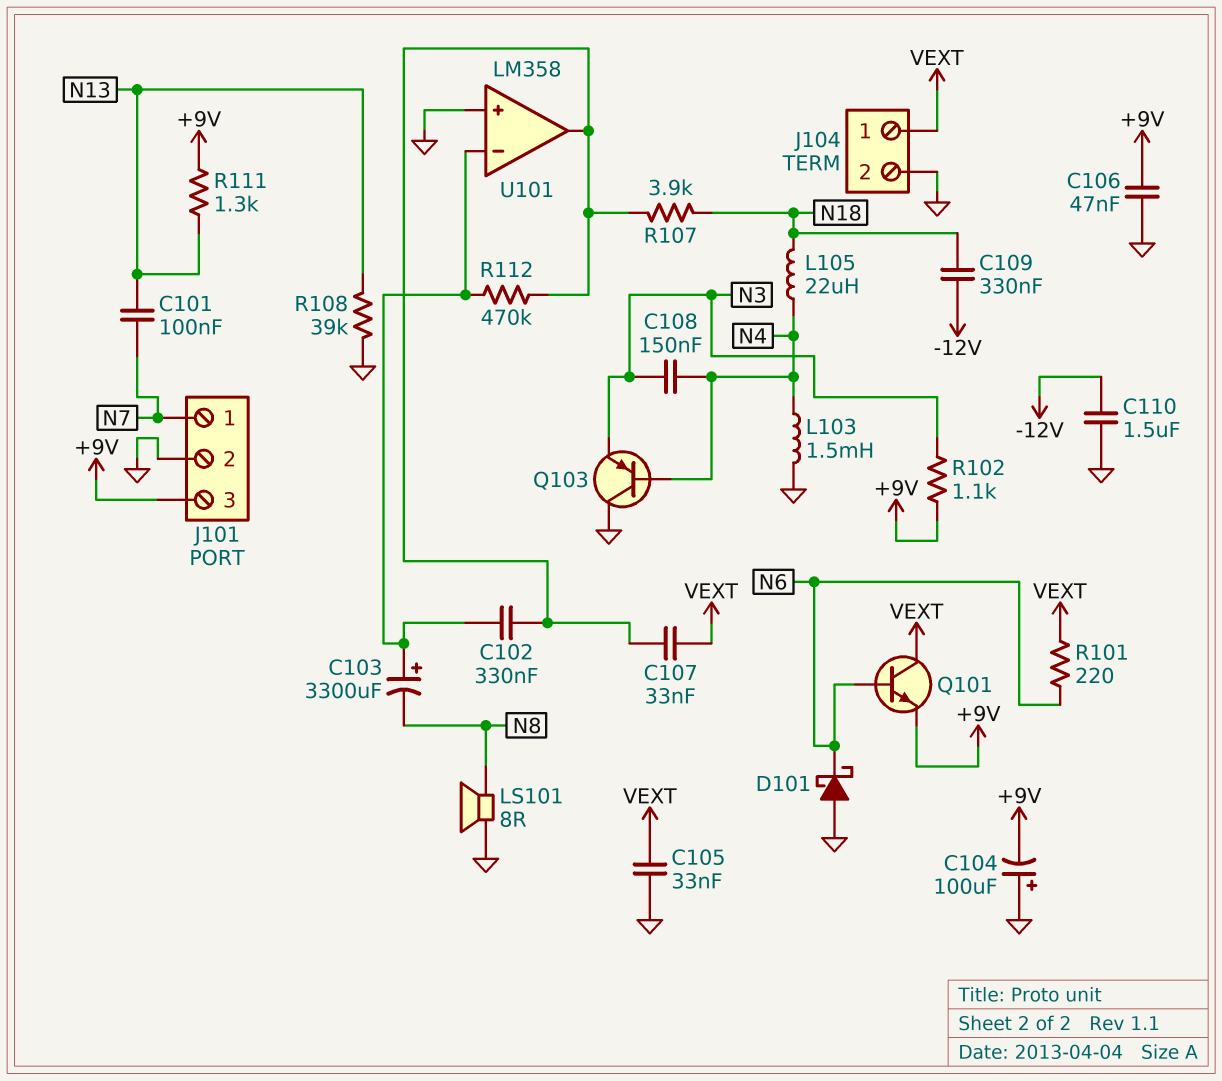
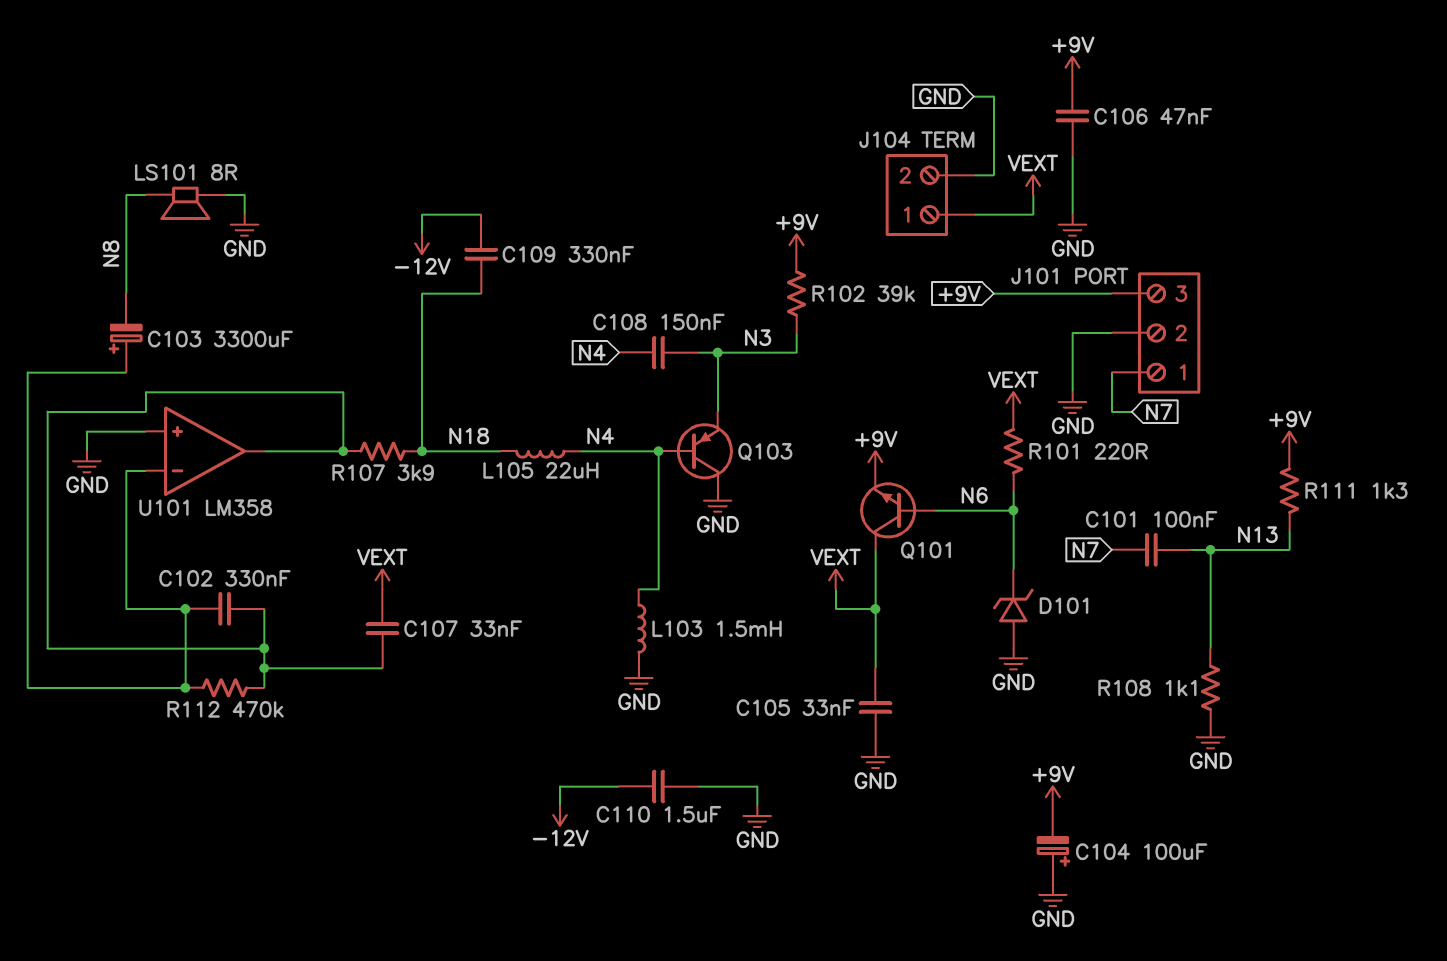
D101: schottky (A GND, K N6) -> zener (A GND, K N6)
R102: 1.1k (+9V, N3) -> 39k (+9V, N3)
R108: 39k (GND, N13) -> 1.1k (GND, N13)

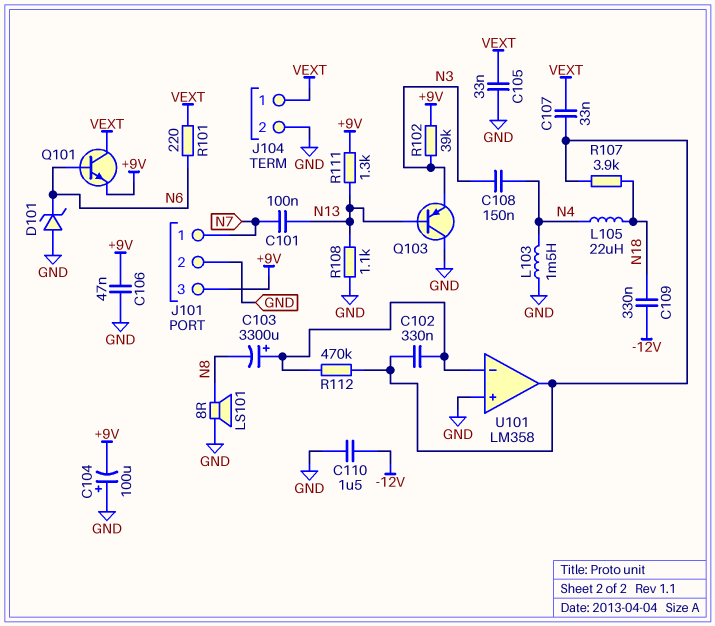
Q103: PNP (B N4, C GND, E N3) -> PNP (B N13, C GND, E N3)

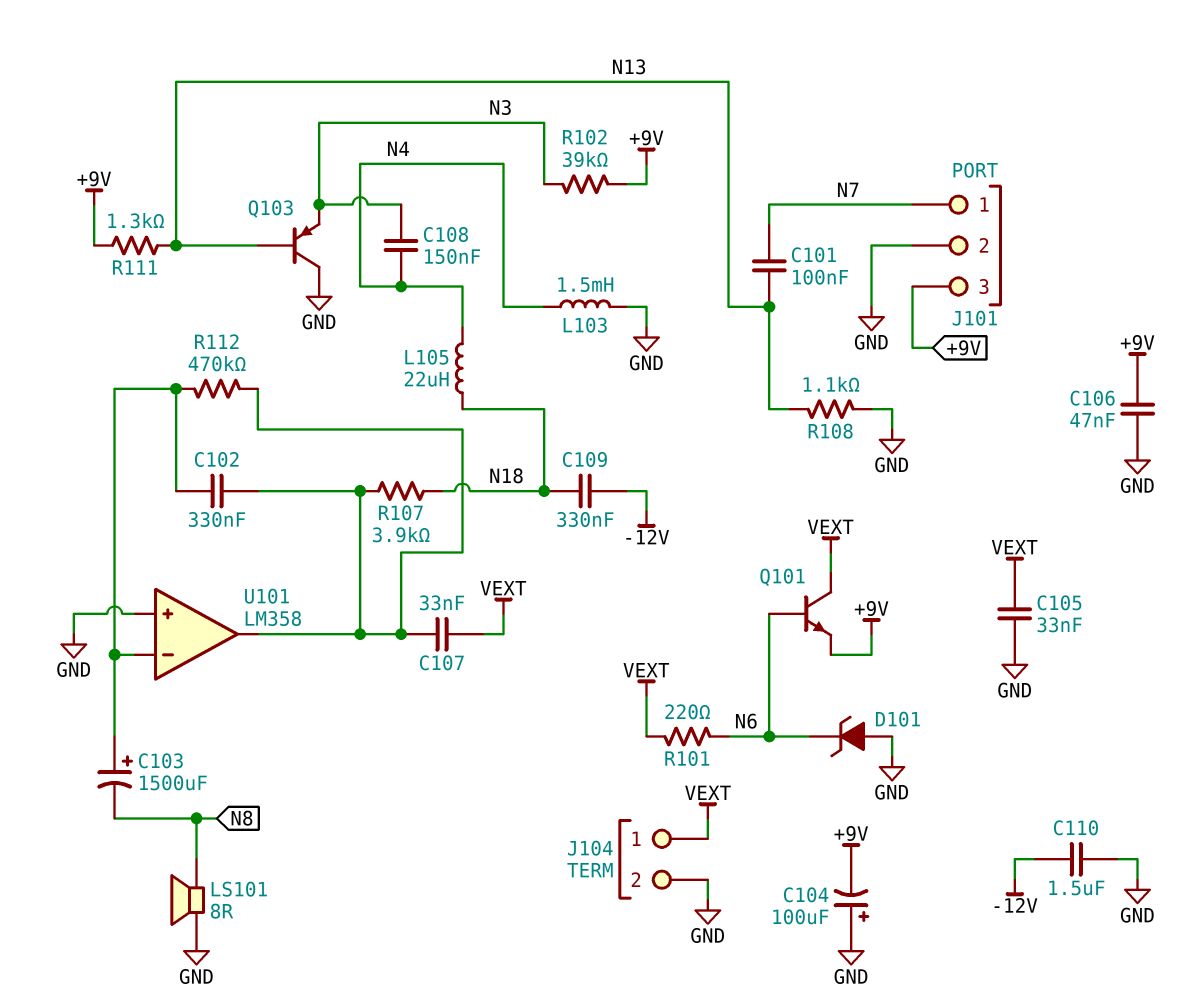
C103: 3300uF (plus U101/in-, minus N8) -> 1500uF (plus U101/in-, minus N8)

